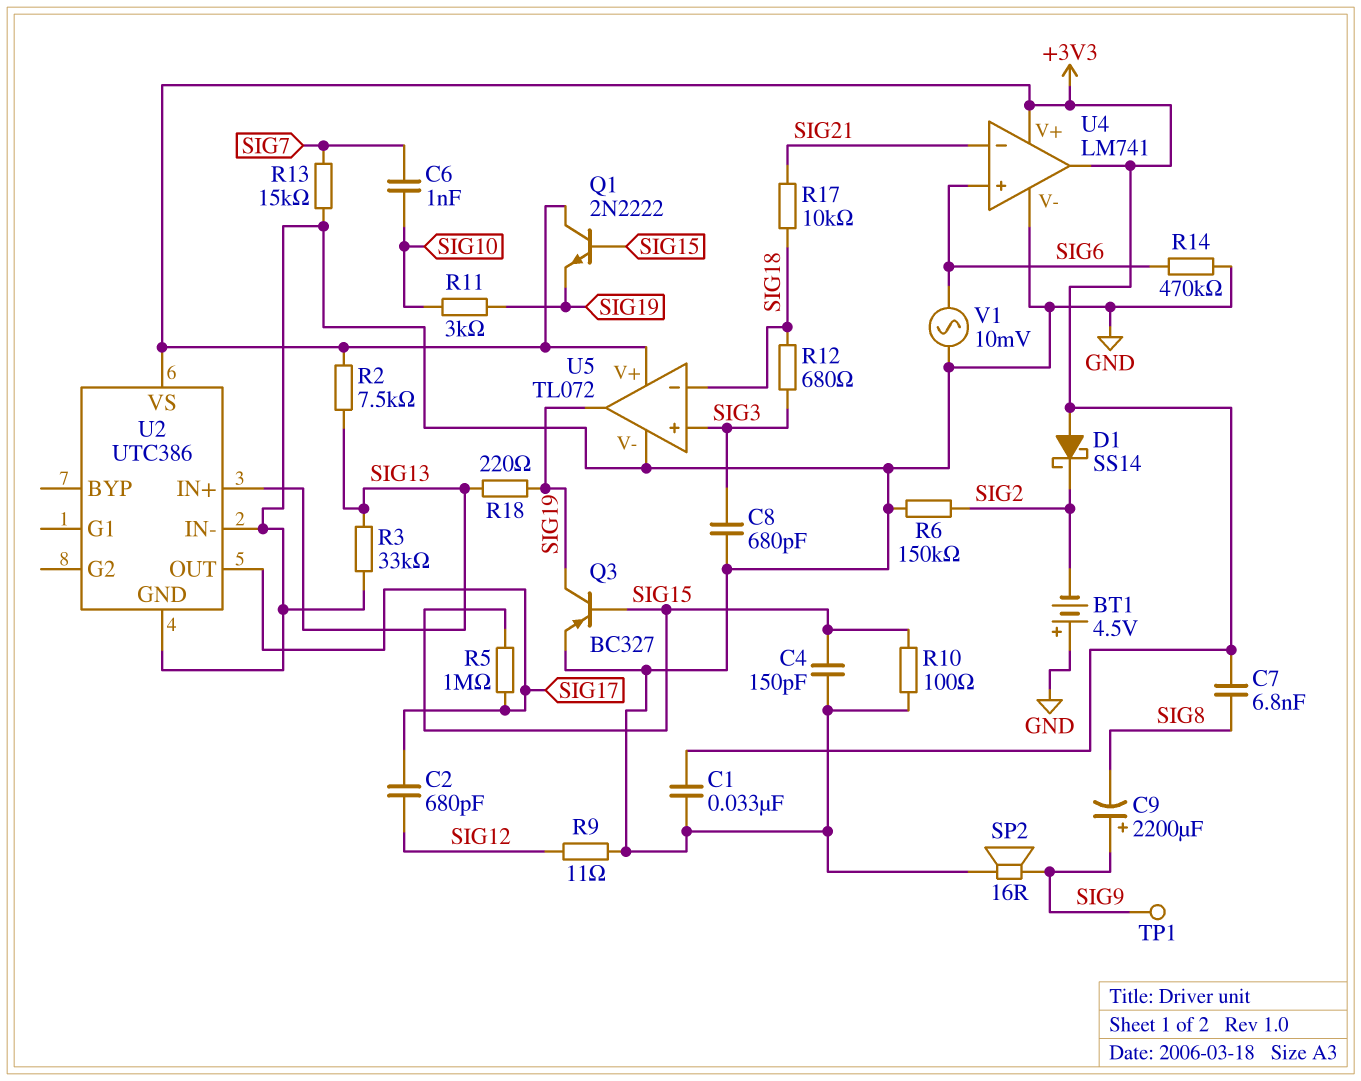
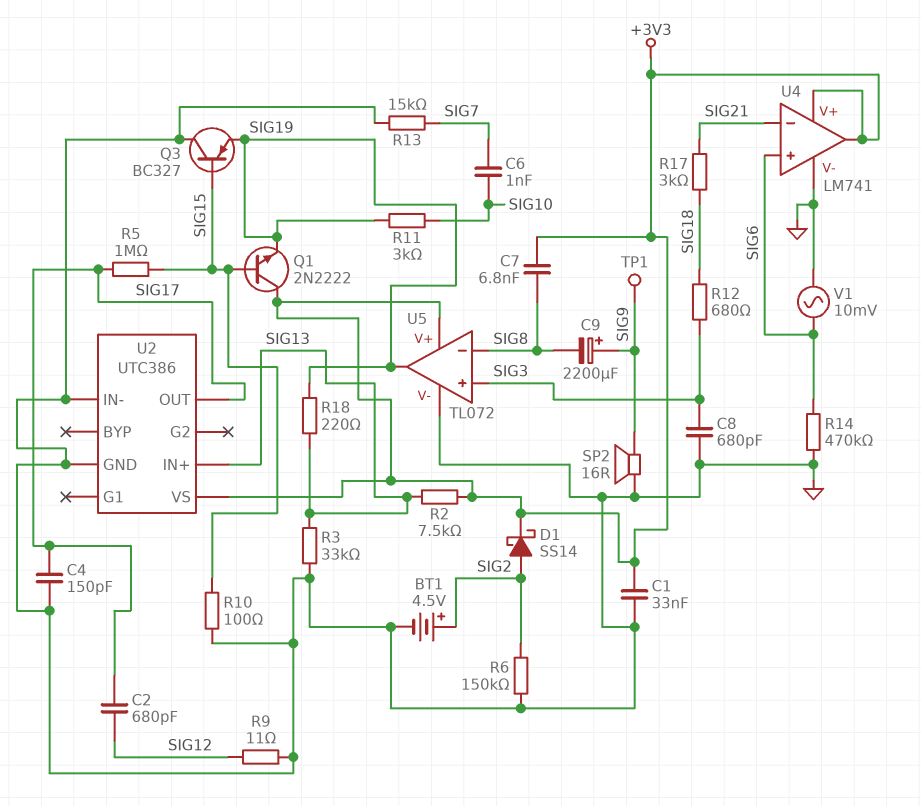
BT1: 4.5V (plus GND, minus SIG2) -> 4.5V (plus SIG2, minus GND)
C4: 150pF (GND, SIG15) -> 150pF (GND, SIG17)
D1: schottky SS14 (A +3V3, K SIG2) -> schottky SS14 (A SIG2, K +3V3)
Q3: PNP BC327 (B SIG15, C SIG19, E GND) -> PNP BC327 (B SIG15, C GND, E SIG19)
R17: 10k (SIG18, SIG21) -> 3k (SIG18, SIG21)
U5 pin in-: SIG18 -> SIG8

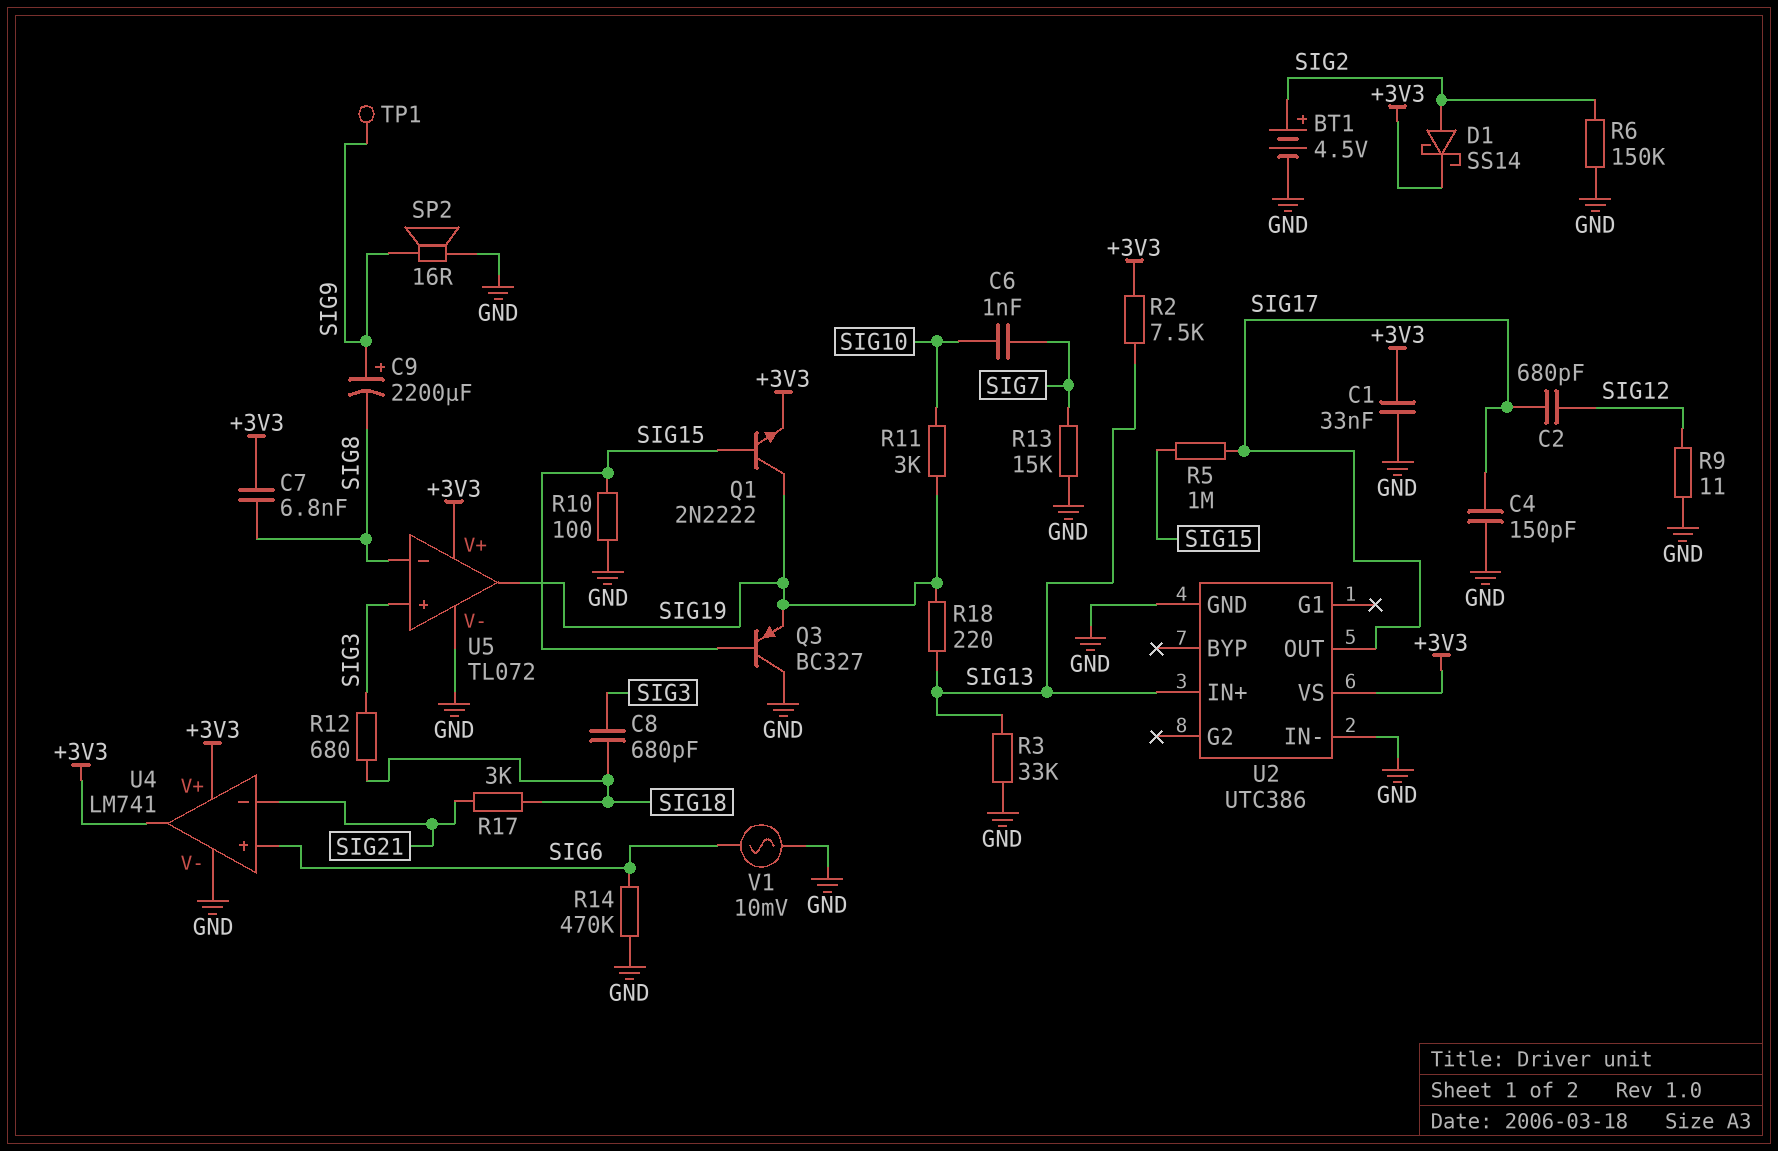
C8: 680pF (GND, SIG3) -> 680pF (SIG3, SIG18)
Q1: NPN 2N2222 (B SIG15, C +3V3, E SIG19) -> NPN 2N2222 (B SIG15, C SIG19, E +3V3)

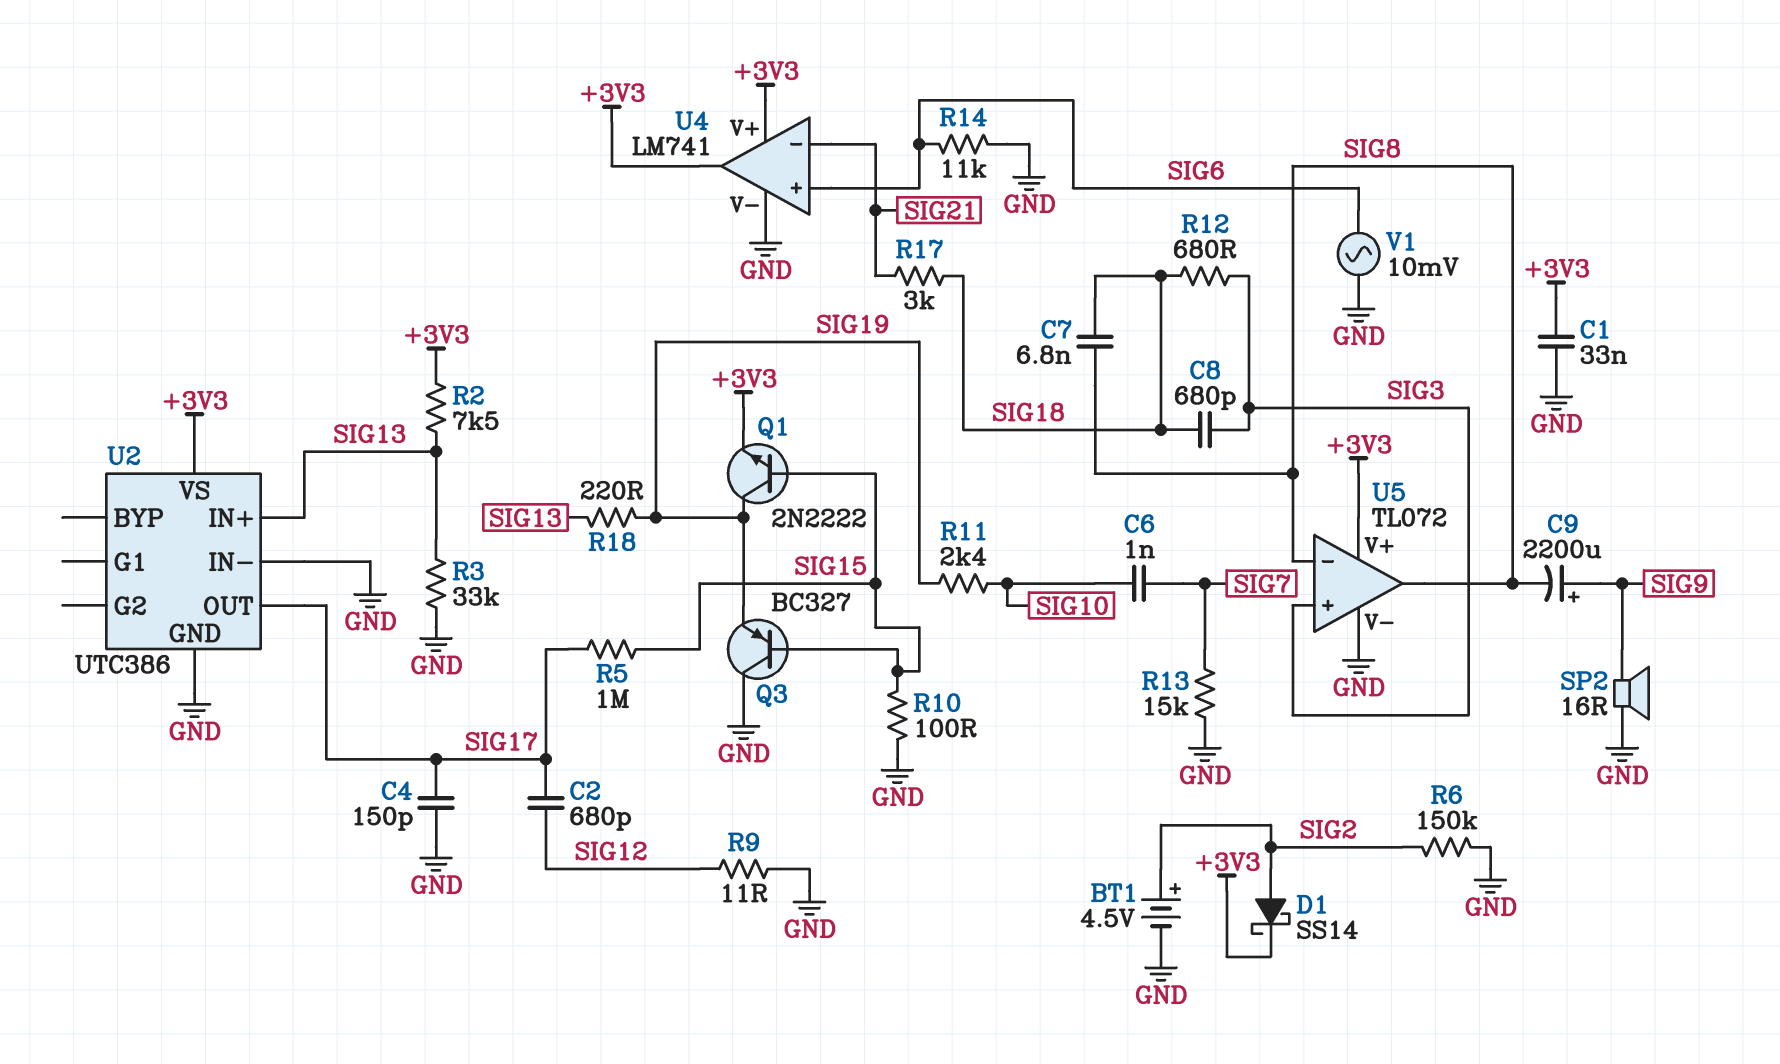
C7: 6.8nF (+3V3, SIG8) -> 6.8nF (SIG8, SIG18)
R11: 3k (SIG10, SIG19) -> 2.4k (SIG10, SIG19)
R14: 470k (GND, SIG6) -> 11k (GND, SIG6)
TP1: test point (SIG9) -> none
U5 pin out: SIG19 -> SIG8

